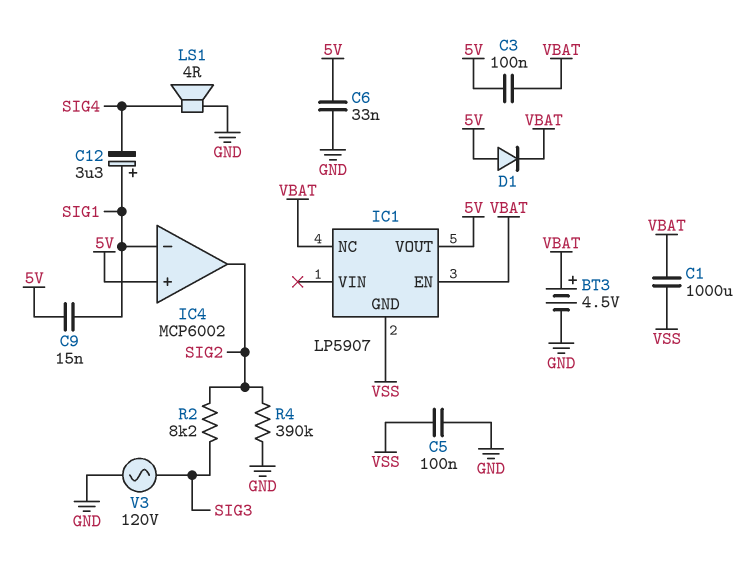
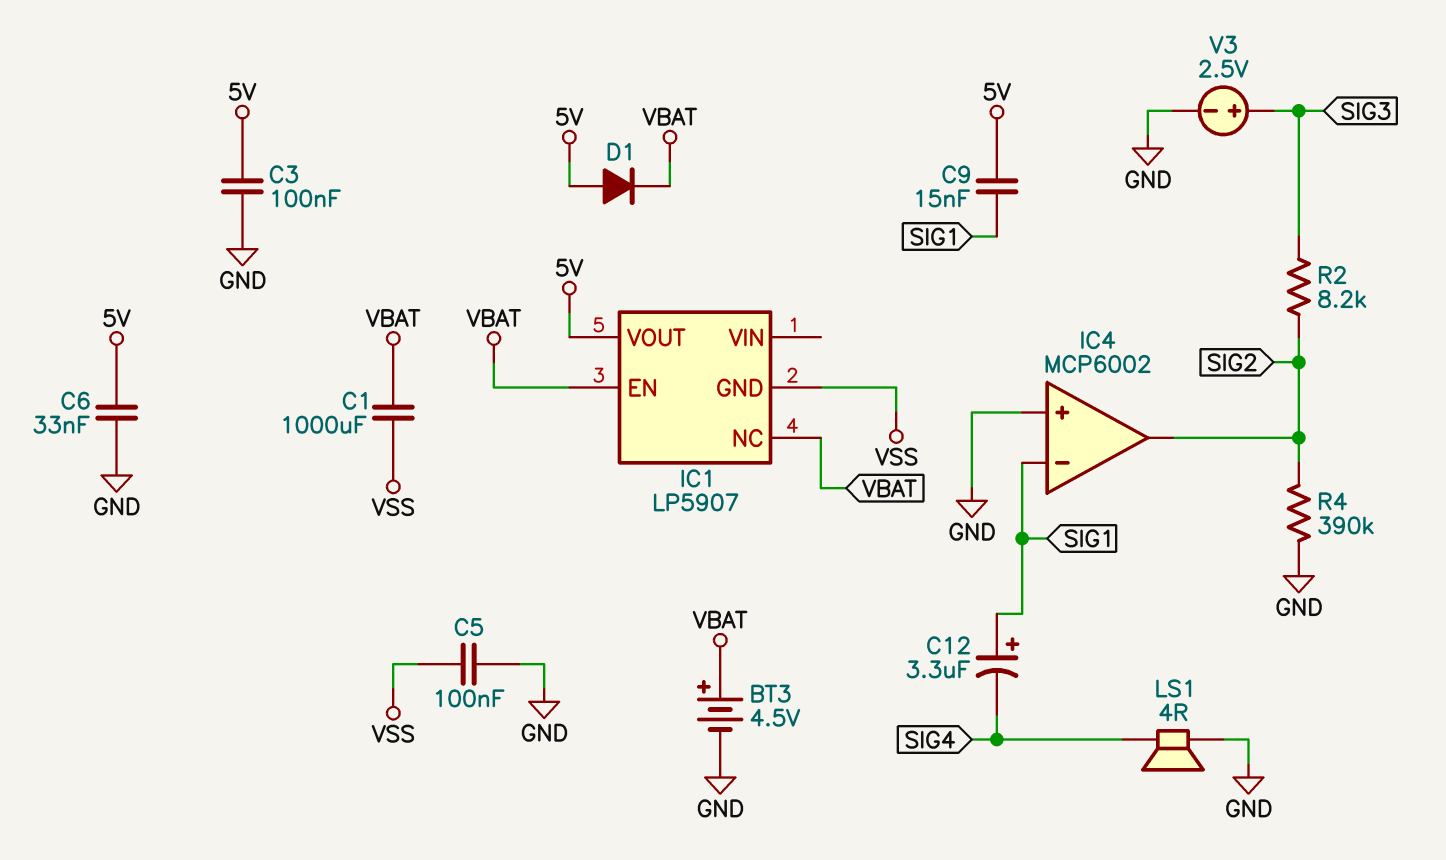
C3: 100nF (5V, VBAT) -> 100nF (5V, GND)
IC4 pin in+: 5V -> GND
V3: AC 120V (GND, SIG3) -> 2.5V (plus SIG3, minus GND)

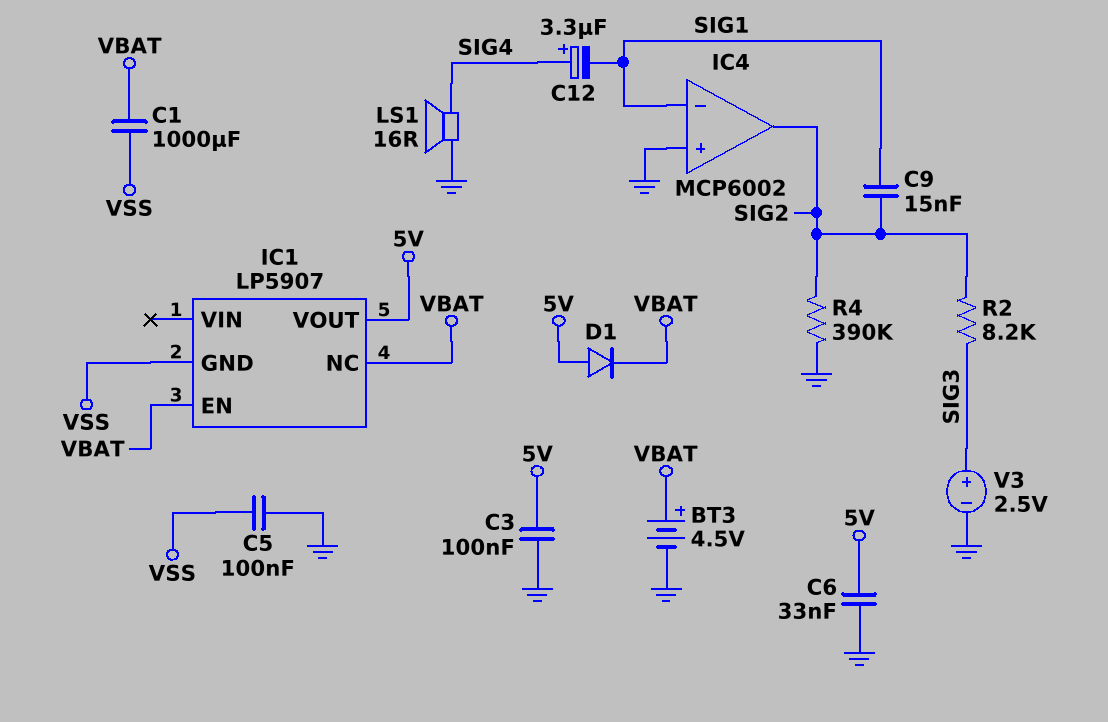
C9: 15nF (5V, SIG1) -> 15nF (SIG1, SIG2)
C12: 3.3uF (plus SIG1, minus SIG4) -> 3.3uF (plus SIG4, minus SIG1)
LS1: speaker 4R (GND, SIG4) -> speaker 16R (GND, SIG4)

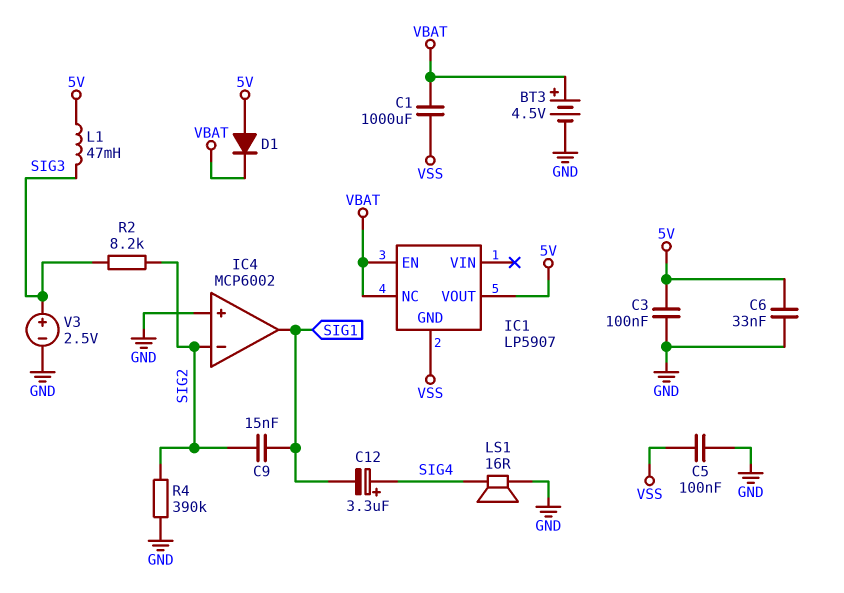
IC4 pin in-: SIG1 -> SIG2
IC4 pin out: SIG2 -> SIG1
L1: none -> 47mH (5V, SIG3)

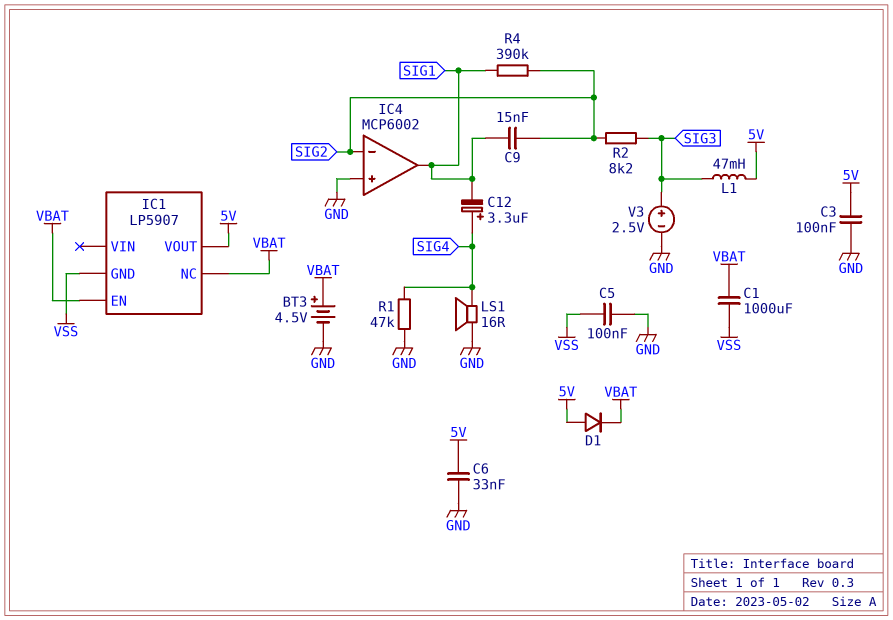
R1: none -> 47k (GND, SIG4)
R4: 390k (GND, SIG2) -> 390k (SIG1, SIG2)

